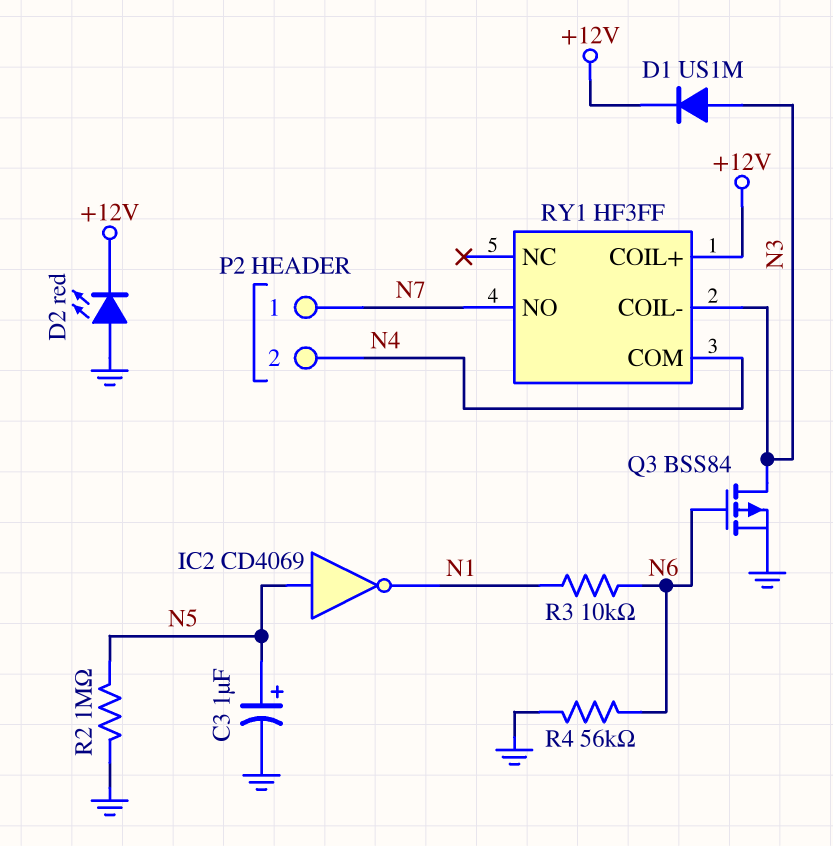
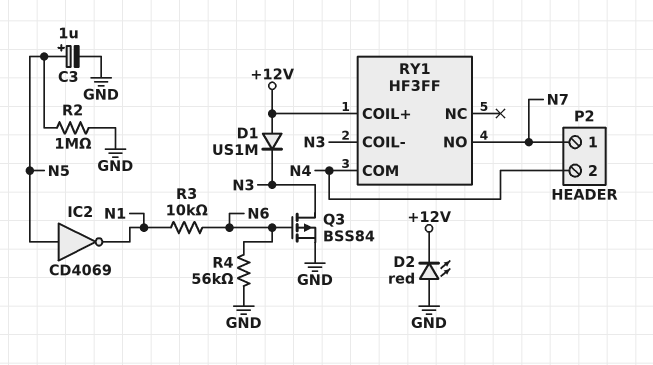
D1: diode US1M (A N3, K +12V) -> diode US1M (A +12V, K N3)

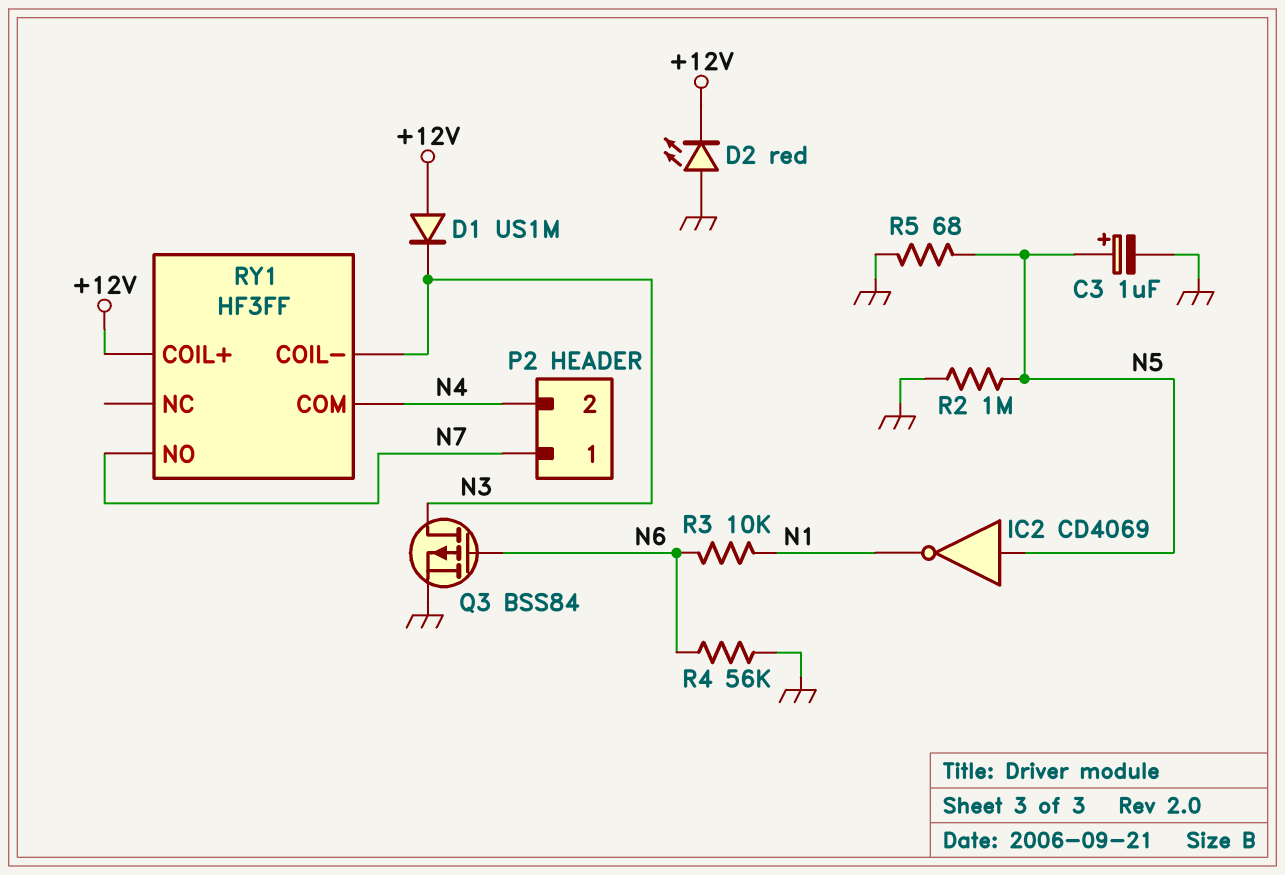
R5: none -> 68 (GND, N5)

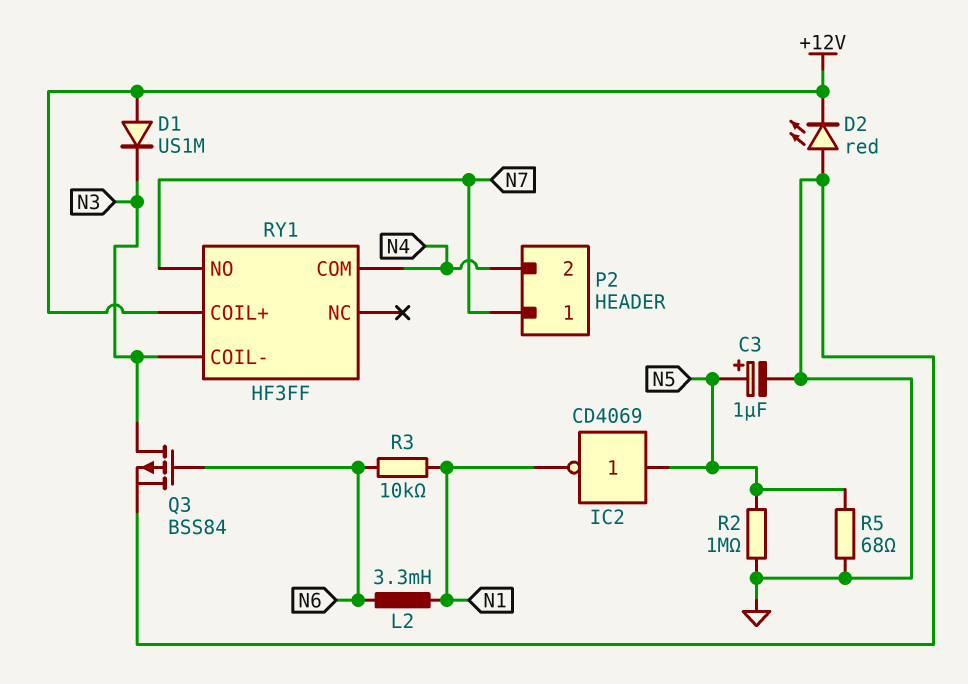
L2: none -> 3.3mH (N1, N6)
R4: 56k (GND, N6) -> none

